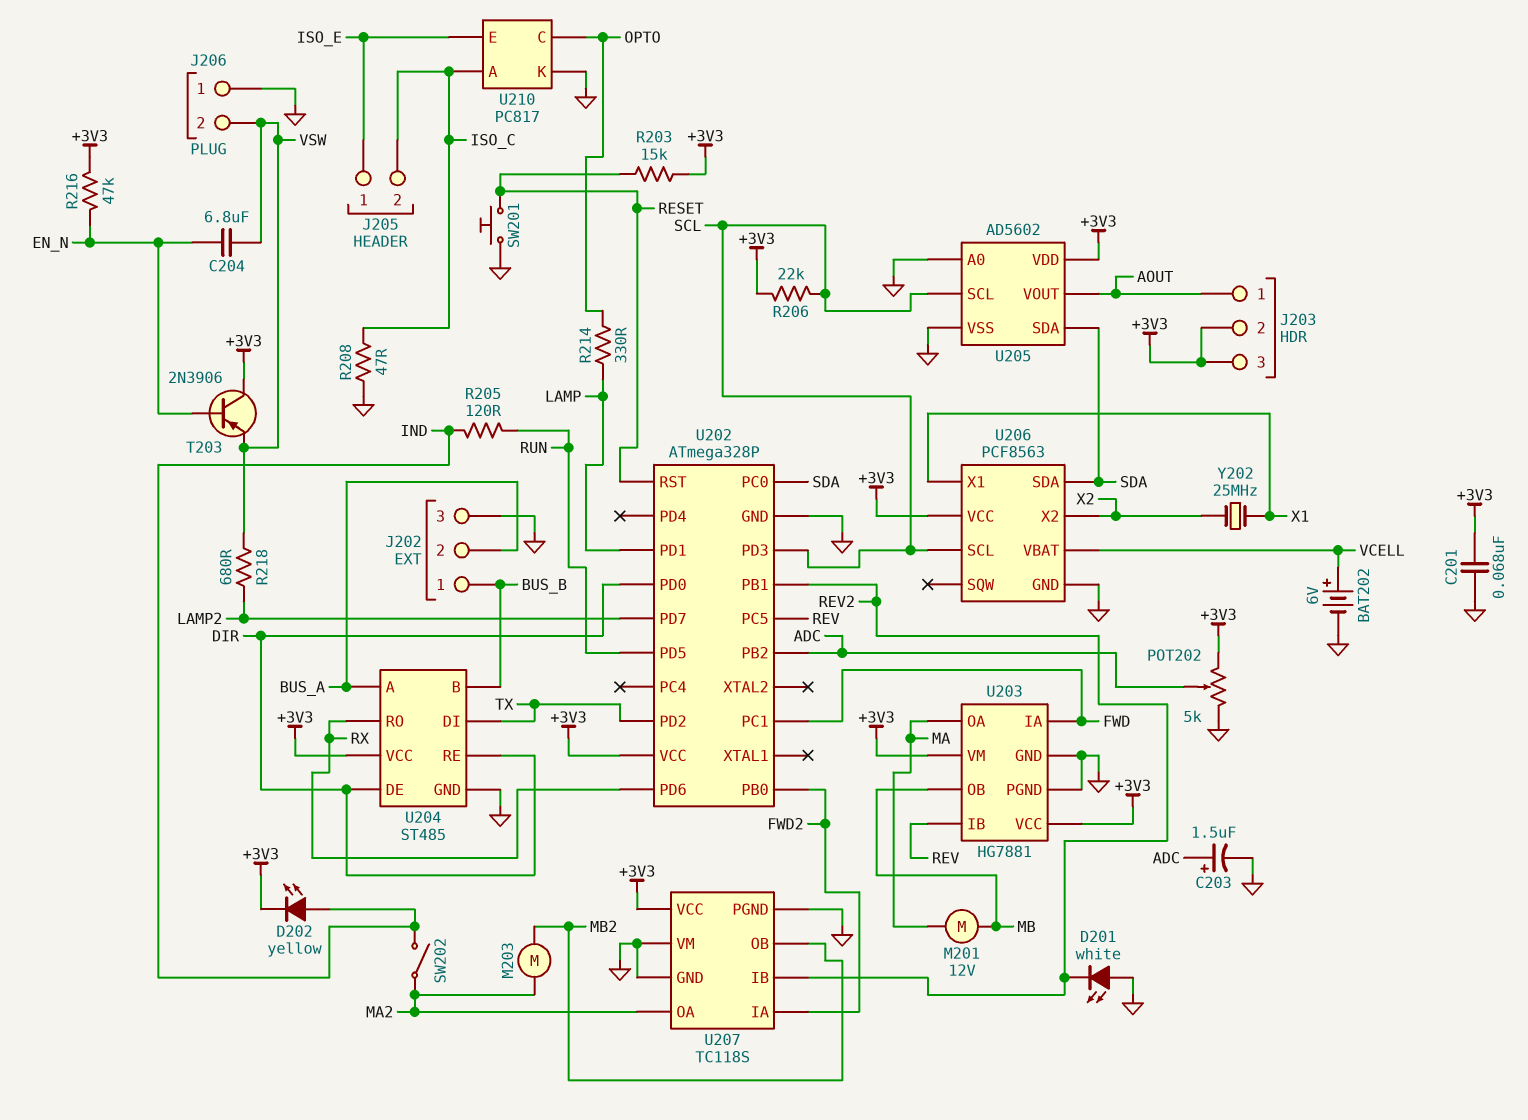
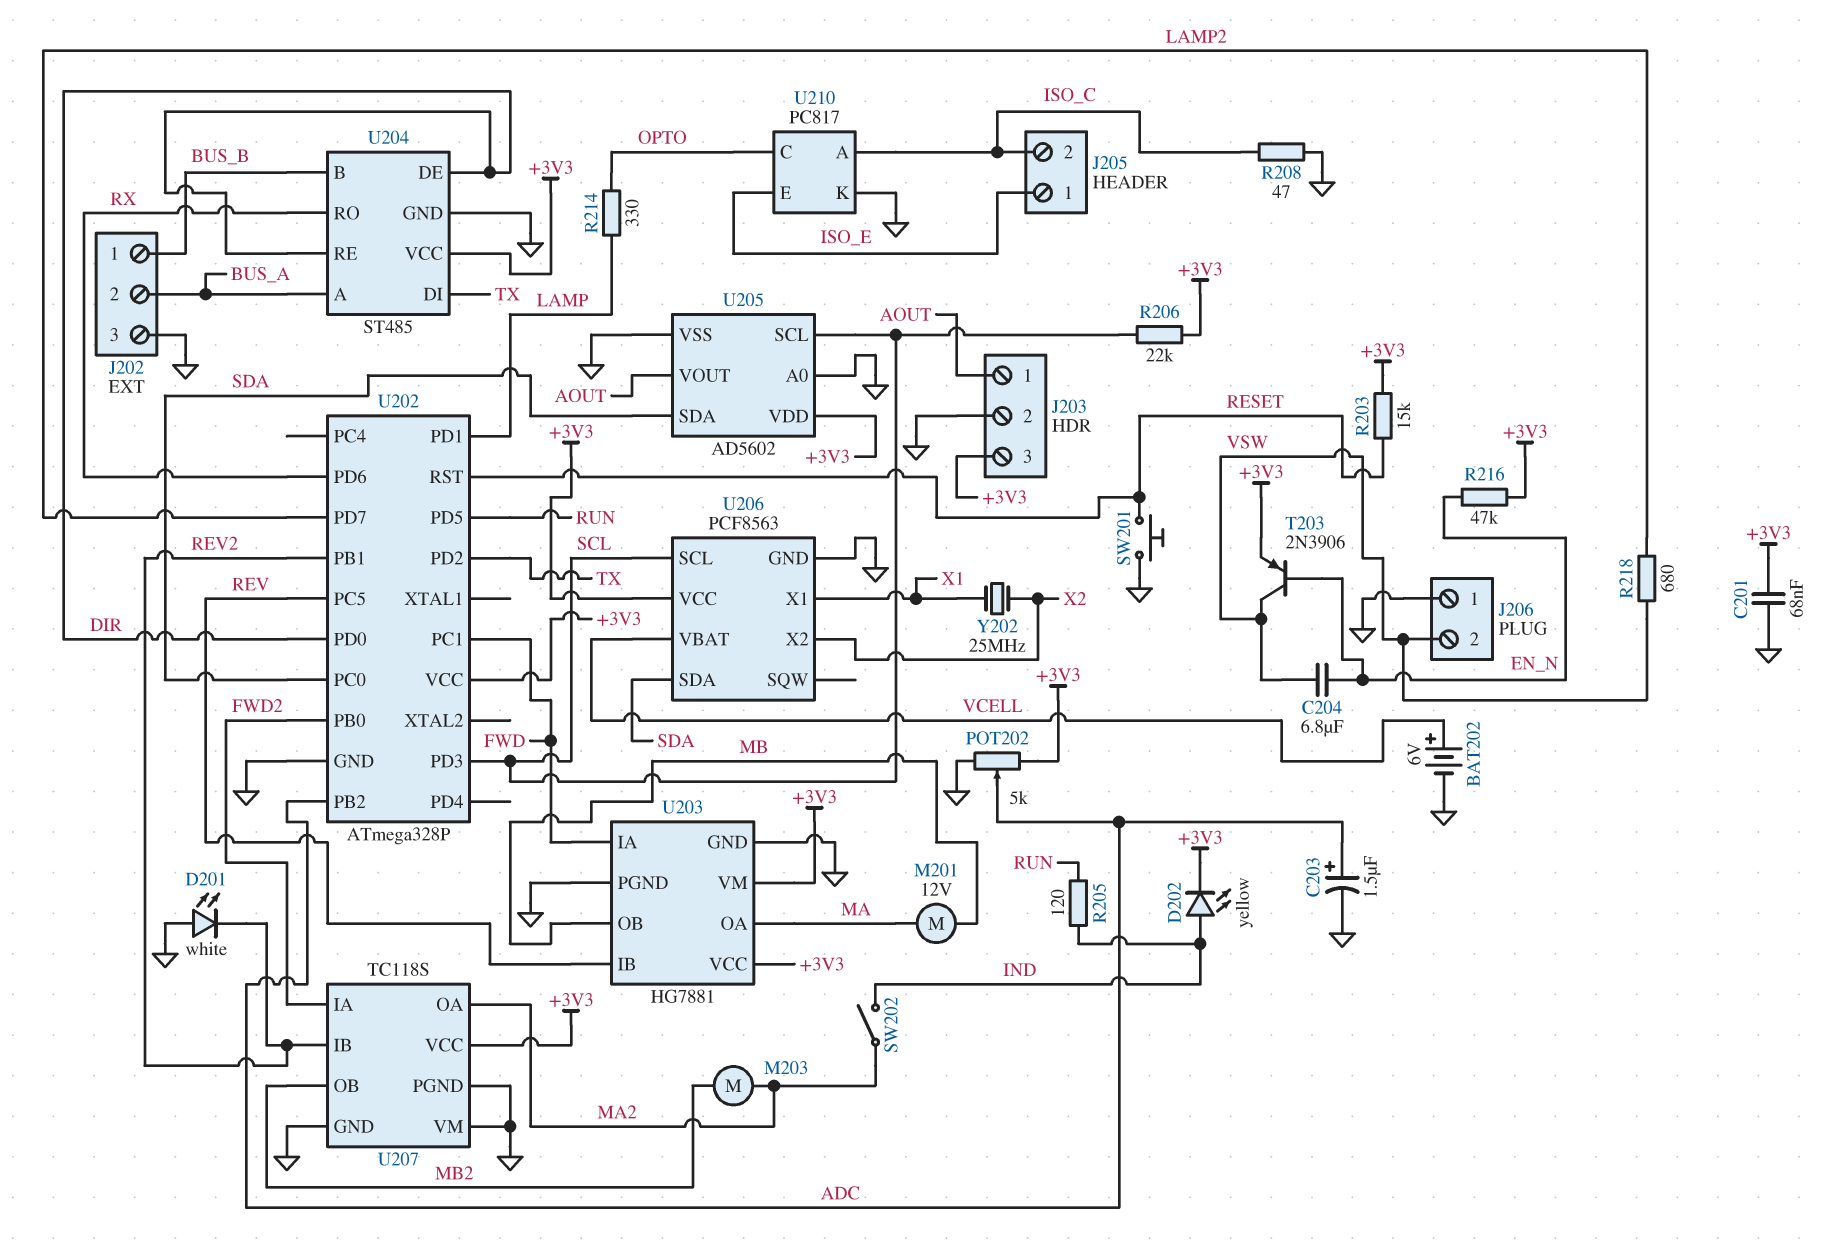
J203 pin 2: +3V3 -> GND
T203: PNP 2N3906 (B EN_N, C +3V3, E VSW) -> PNP 2N3906 (B EN_N, C VSW, E +3V3)

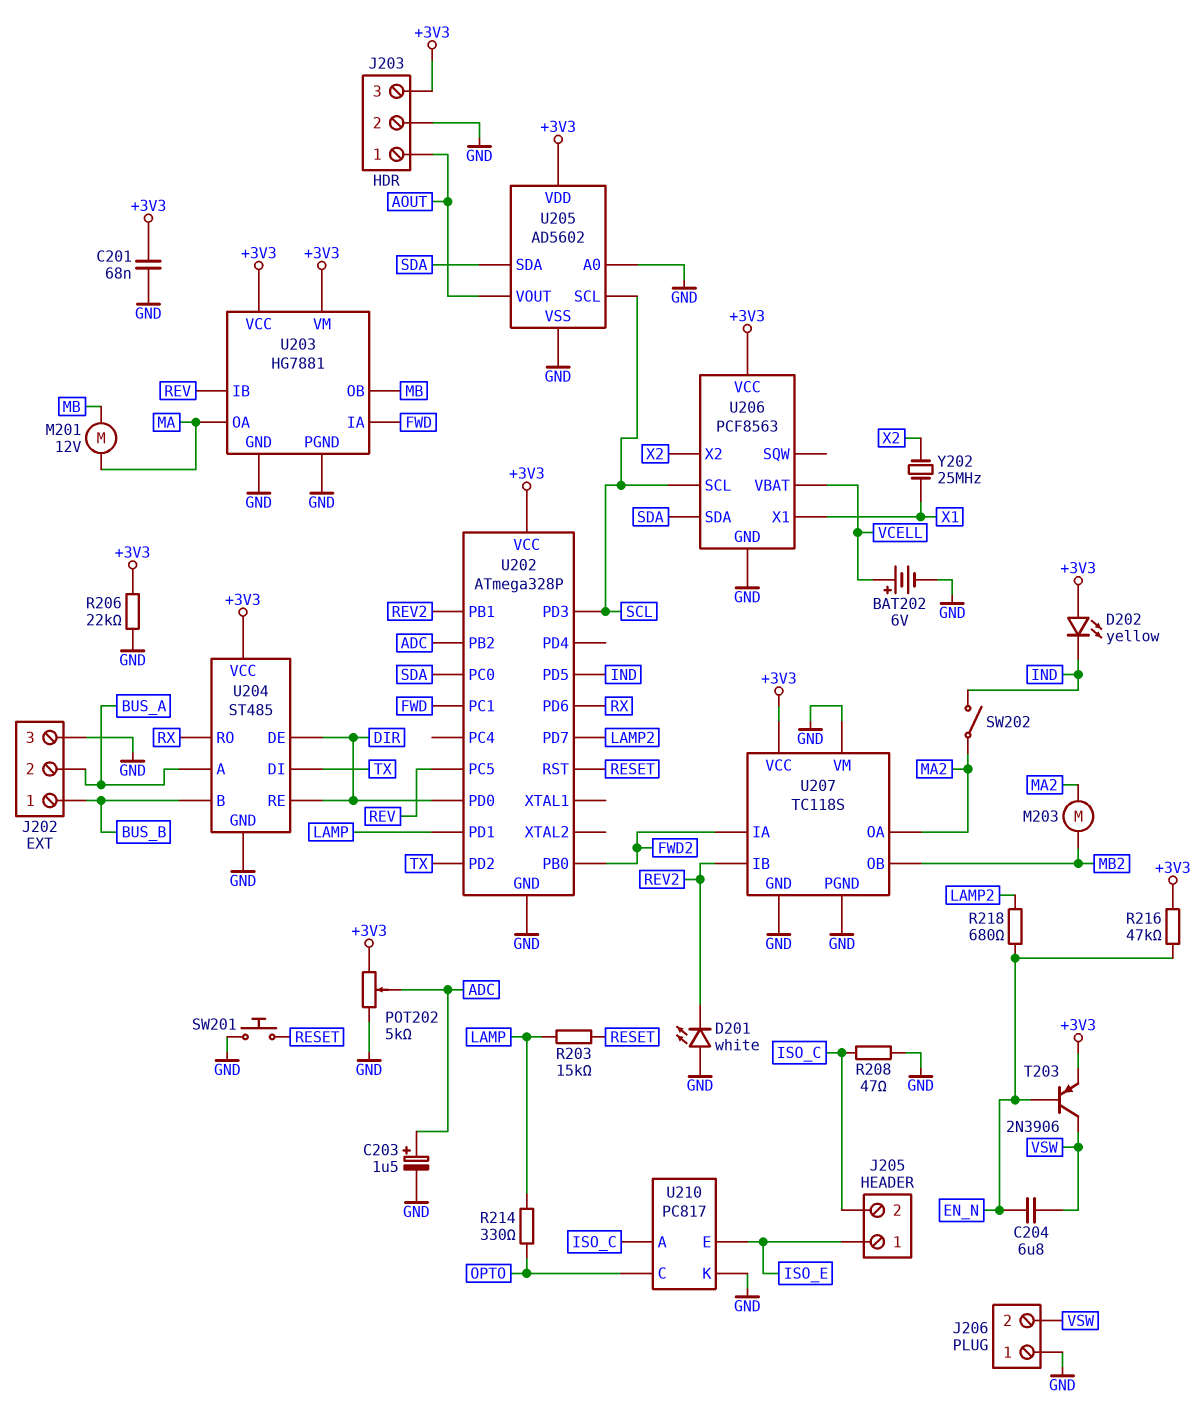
D202: LED yellow (A IND, K +3V3) -> LED yellow (A +3V3, K IND)
R203: 15k (+3V3, RESET) -> 15k (LAMP, RESET)
R205: 120 (IND, RUN) -> none
R206: 22k (+3V3, SCL) -> 22k (+3V3, GND)
R218: 680 (LAMP2, VSW) -> 680 (EN_N, LAMP2)
U202 pin PD5: RUN -> IND

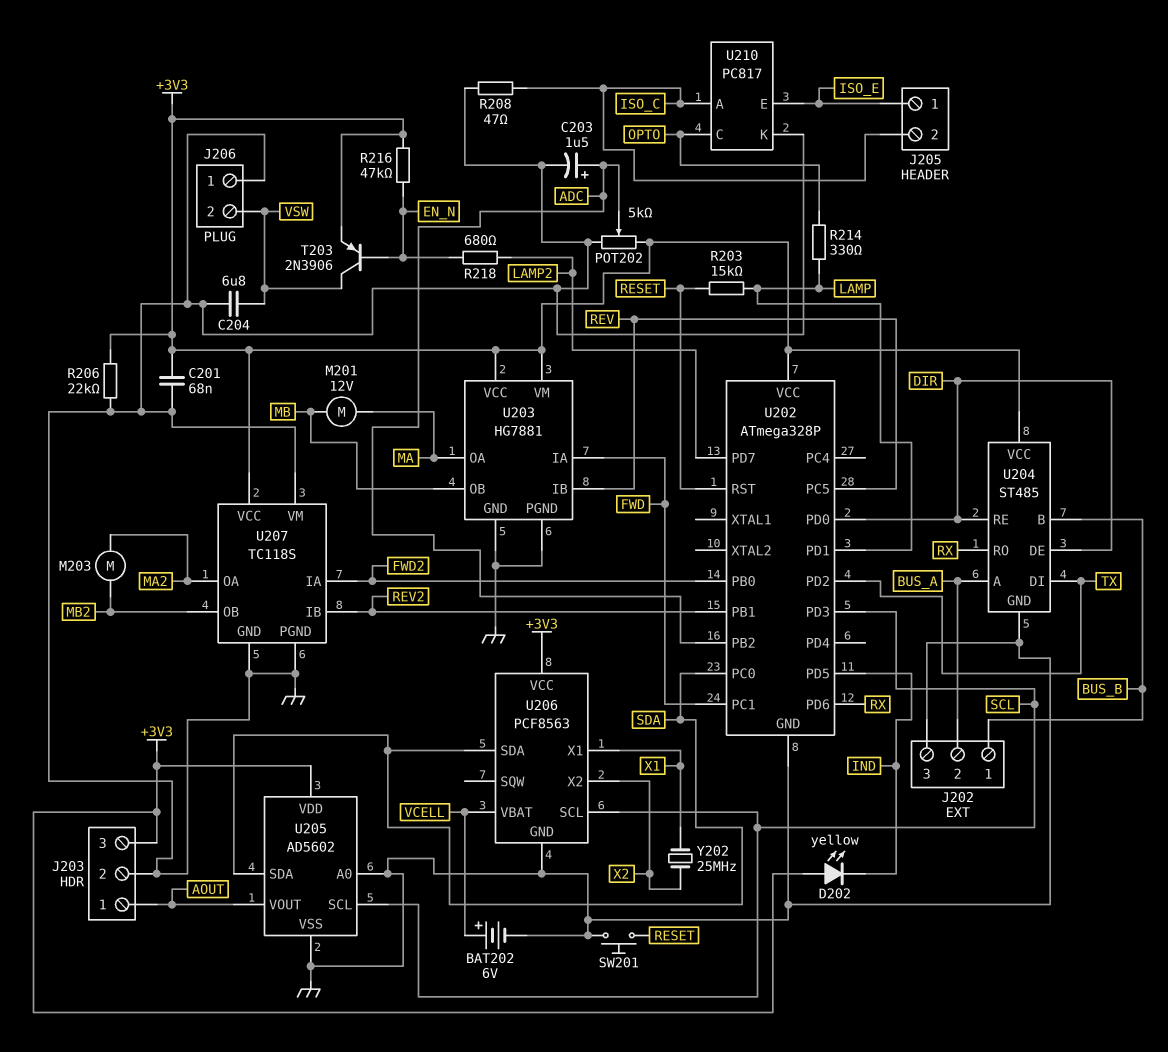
C204: 6.8uF (EN_N, VSW) -> 6.8uF (GND, VSW)
D201: LED white (A GND, K REV2) -> none
SW202: switch (IND, MA2) -> none

